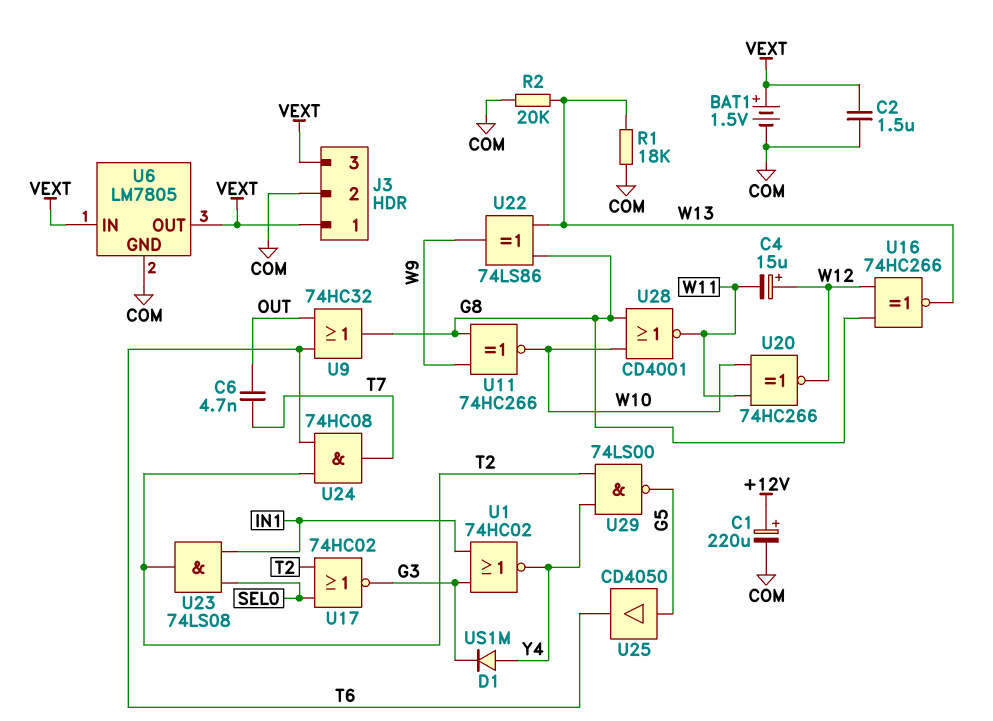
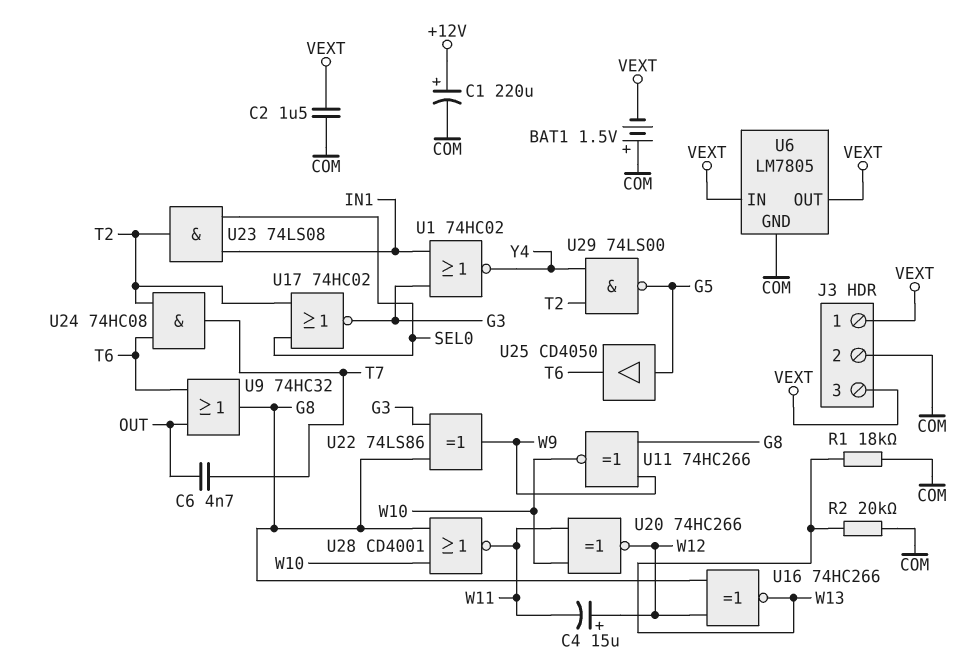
BAT1: 1.5V (plus VEXT, minus COM) -> 1.5V (plus COM, minus VEXT)
D1: diode US1M (A Y4, K G3) -> none
U22: XOR 74LS86 (in G8, in W13, out W9) -> XOR 74LS86 (in G3, in G8, out W9)

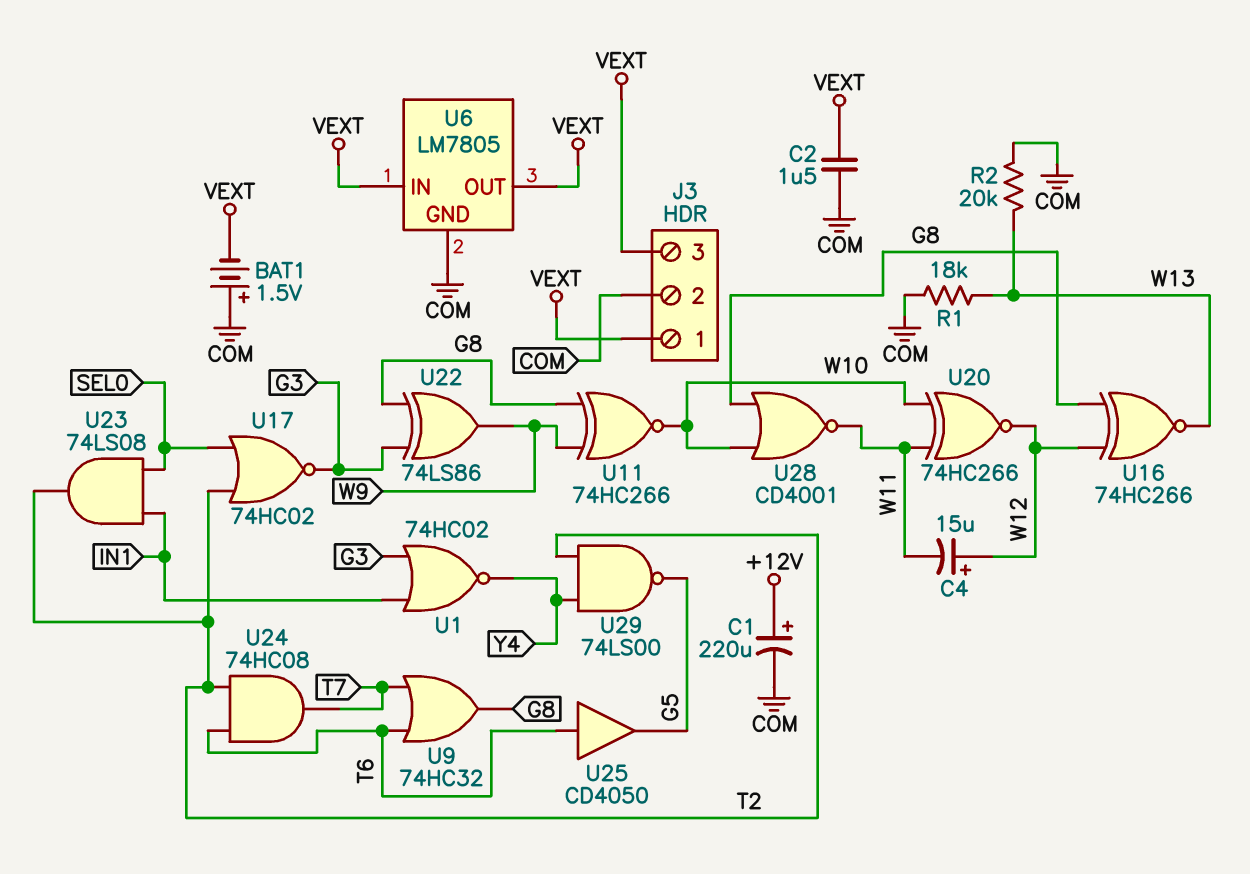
C6: 4.7nF (OUT, T7) -> none
U9: OR 74HC32 (in OUT, in T6, out G8) -> OR 74HC32 (in T6, in T7, out G8)
U25: buffer CD4050 (in G5, out T6) -> buffer CD4050 (in T6, out G5)

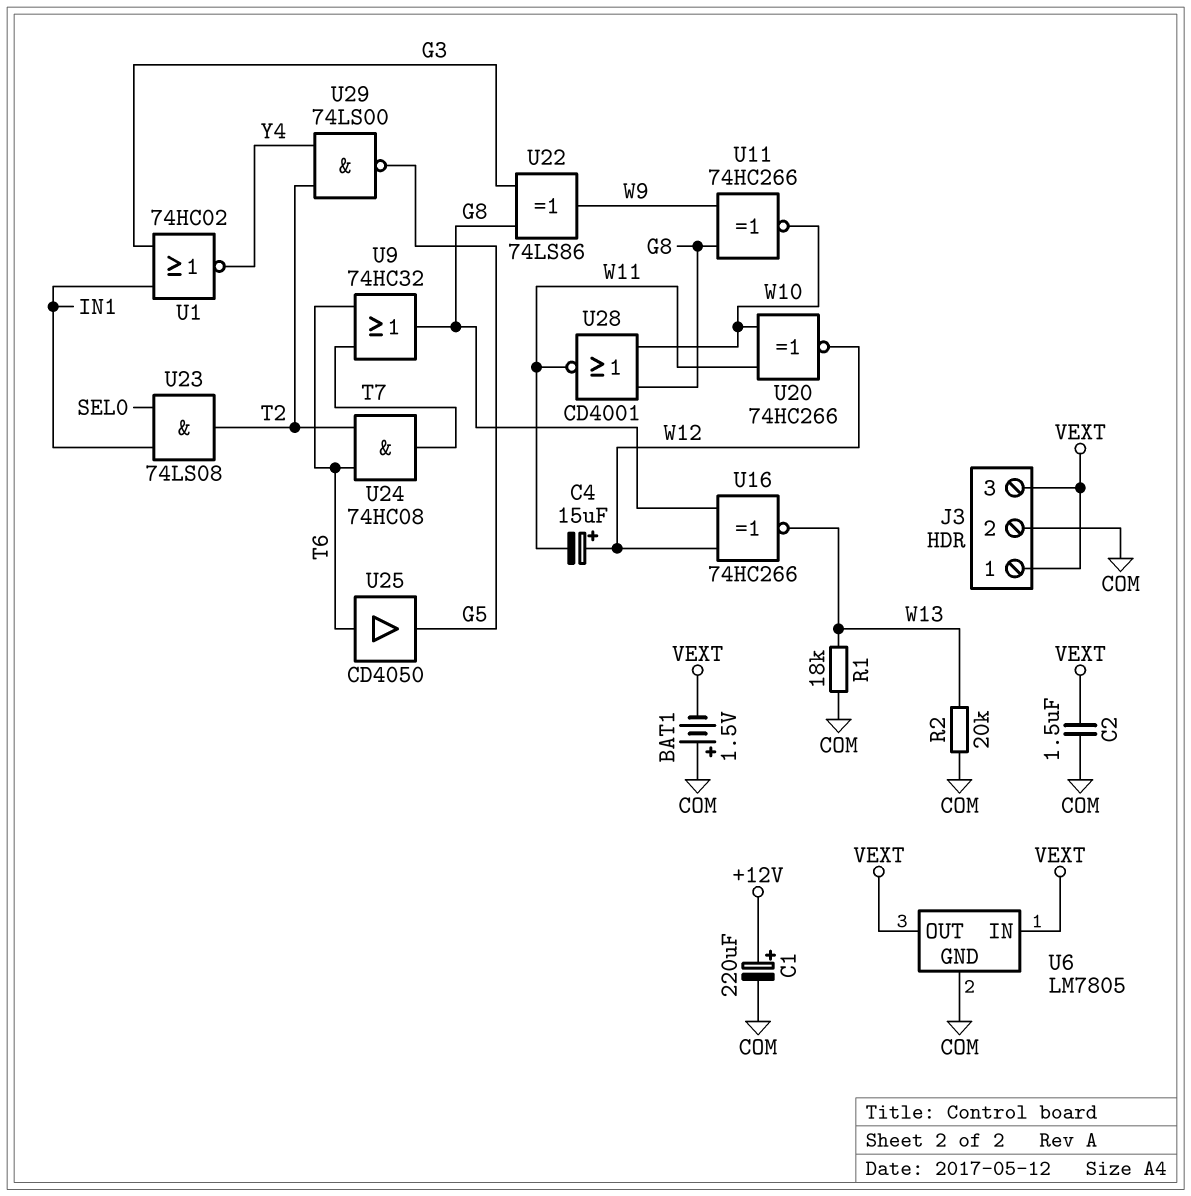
U17: NOR 74HC02 (in SEL0, in T2, out G3) -> none

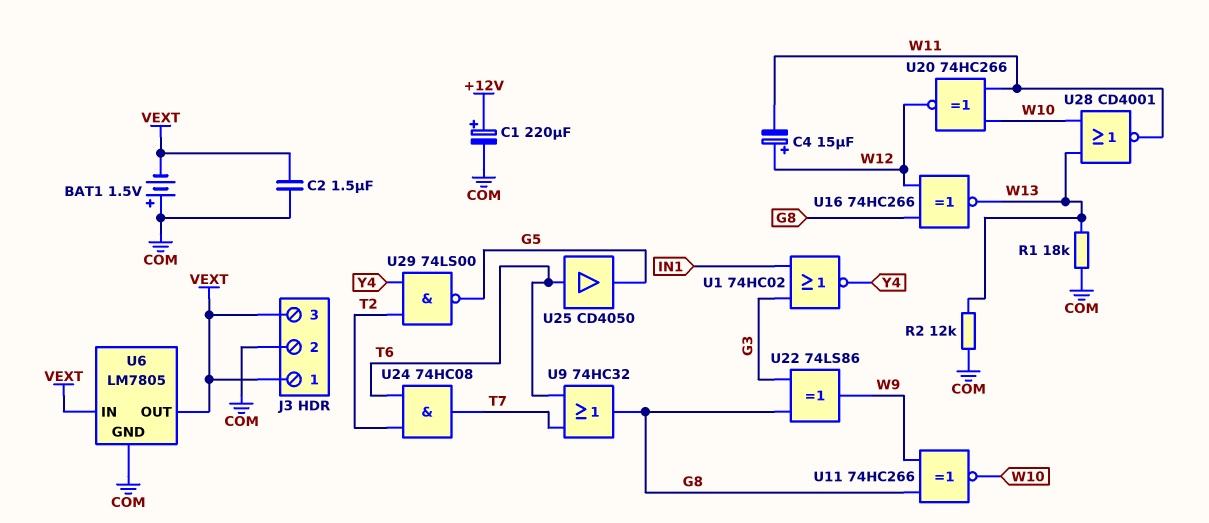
R2: 20k (COM, W13) -> 12k (COM, W13)
U23: AND 74LS08 (in IN1, in SEL0, out T2) -> none
U28: NOR CD4001 (in G8, in W10, out W11) -> NOR CD4001 (in W10, in W13, out W11)

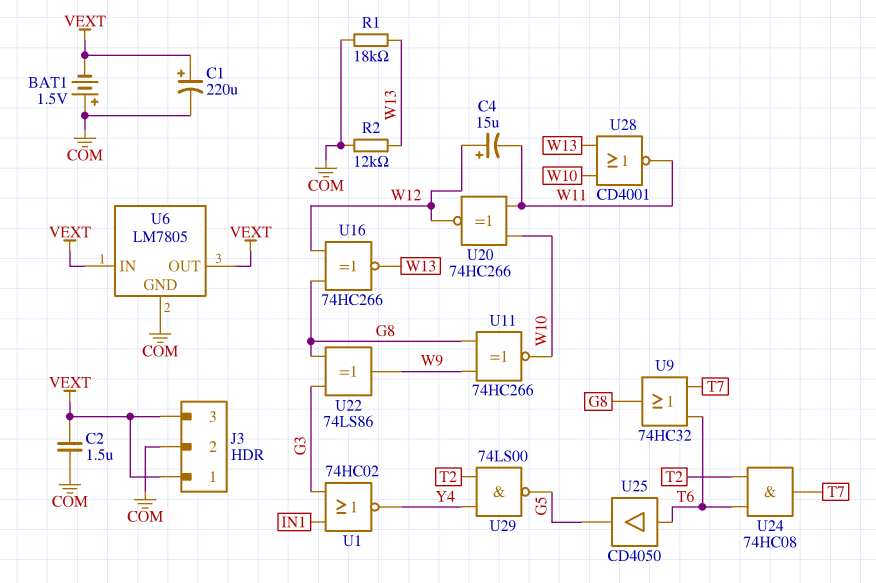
C1: 220uF (plus +12V, minus COM) -> 220uF (plus VEXT, minus COM)

